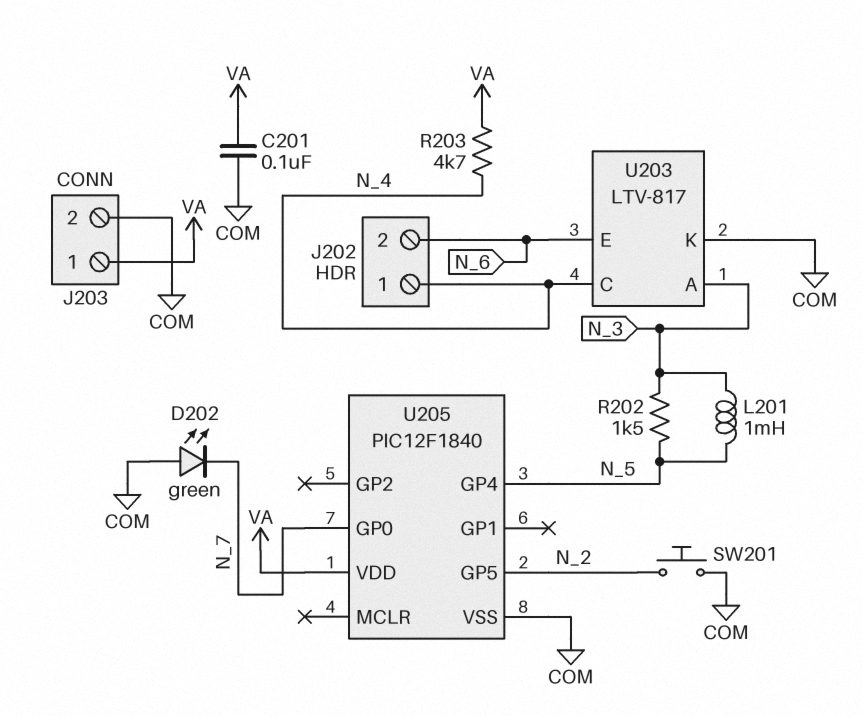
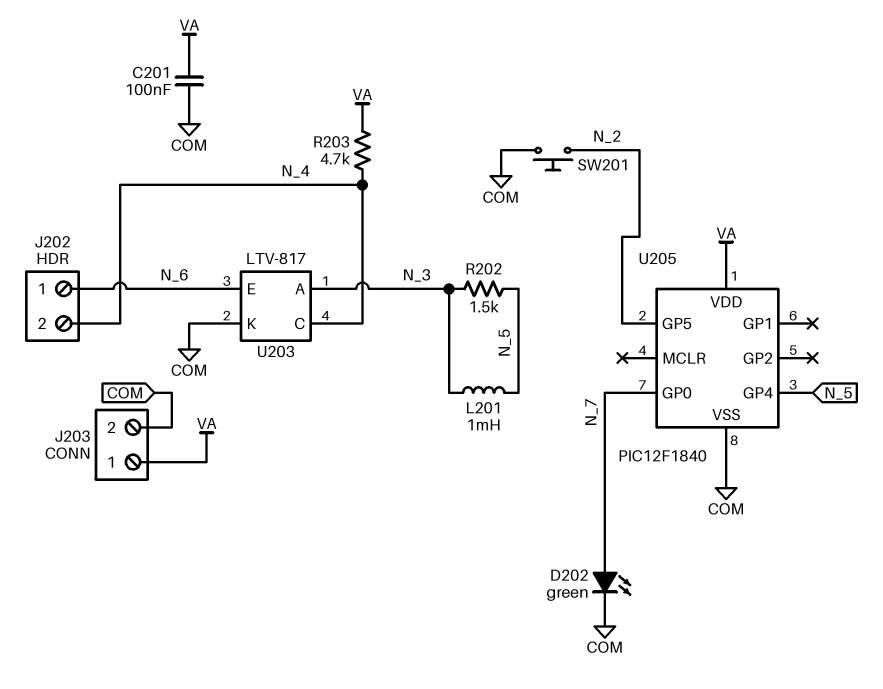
D202: LED green (A COM, K N_7) -> LED green (A N_7, K COM)
J202 pin 1: N_4 -> N_6
J202 pin 2: N_6 -> N_4

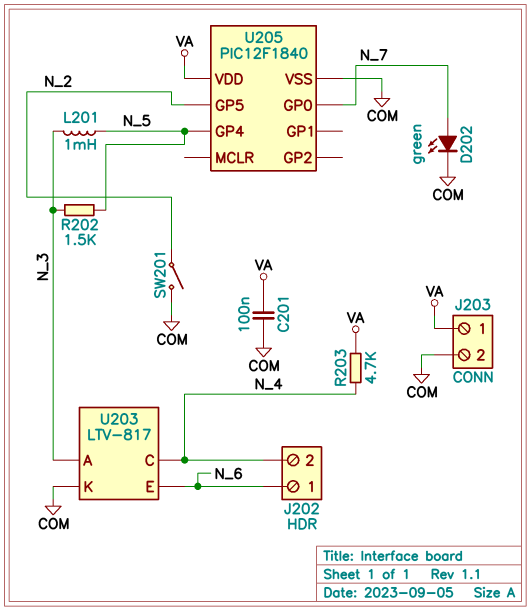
SW201: button (COM, N_2) -> switch (COM, N_2)

